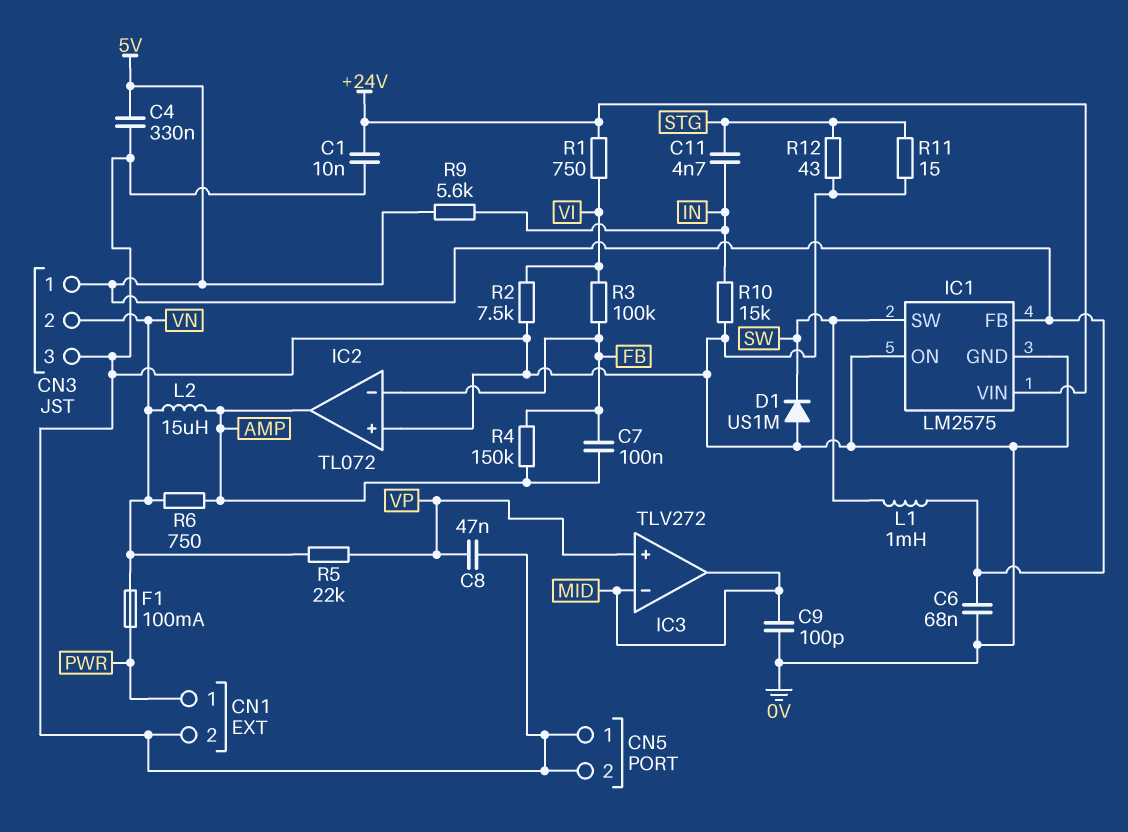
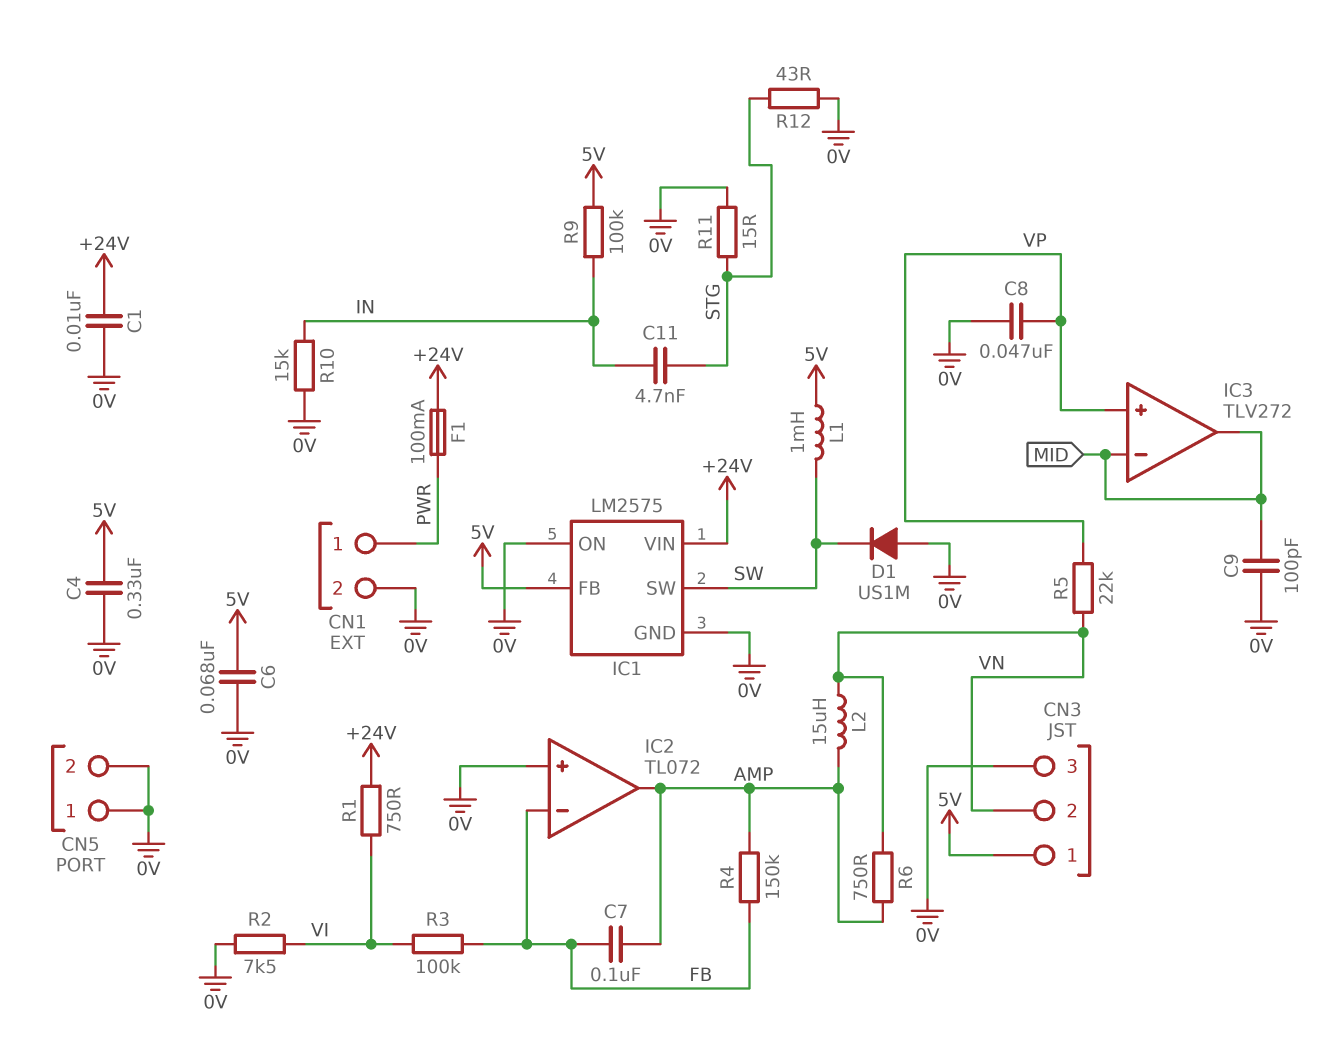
F1: 100mA (PWR, VN) -> 100mA (+24V, PWR)
R9: 5.6k (5V, IN) -> 100k (5V, IN)

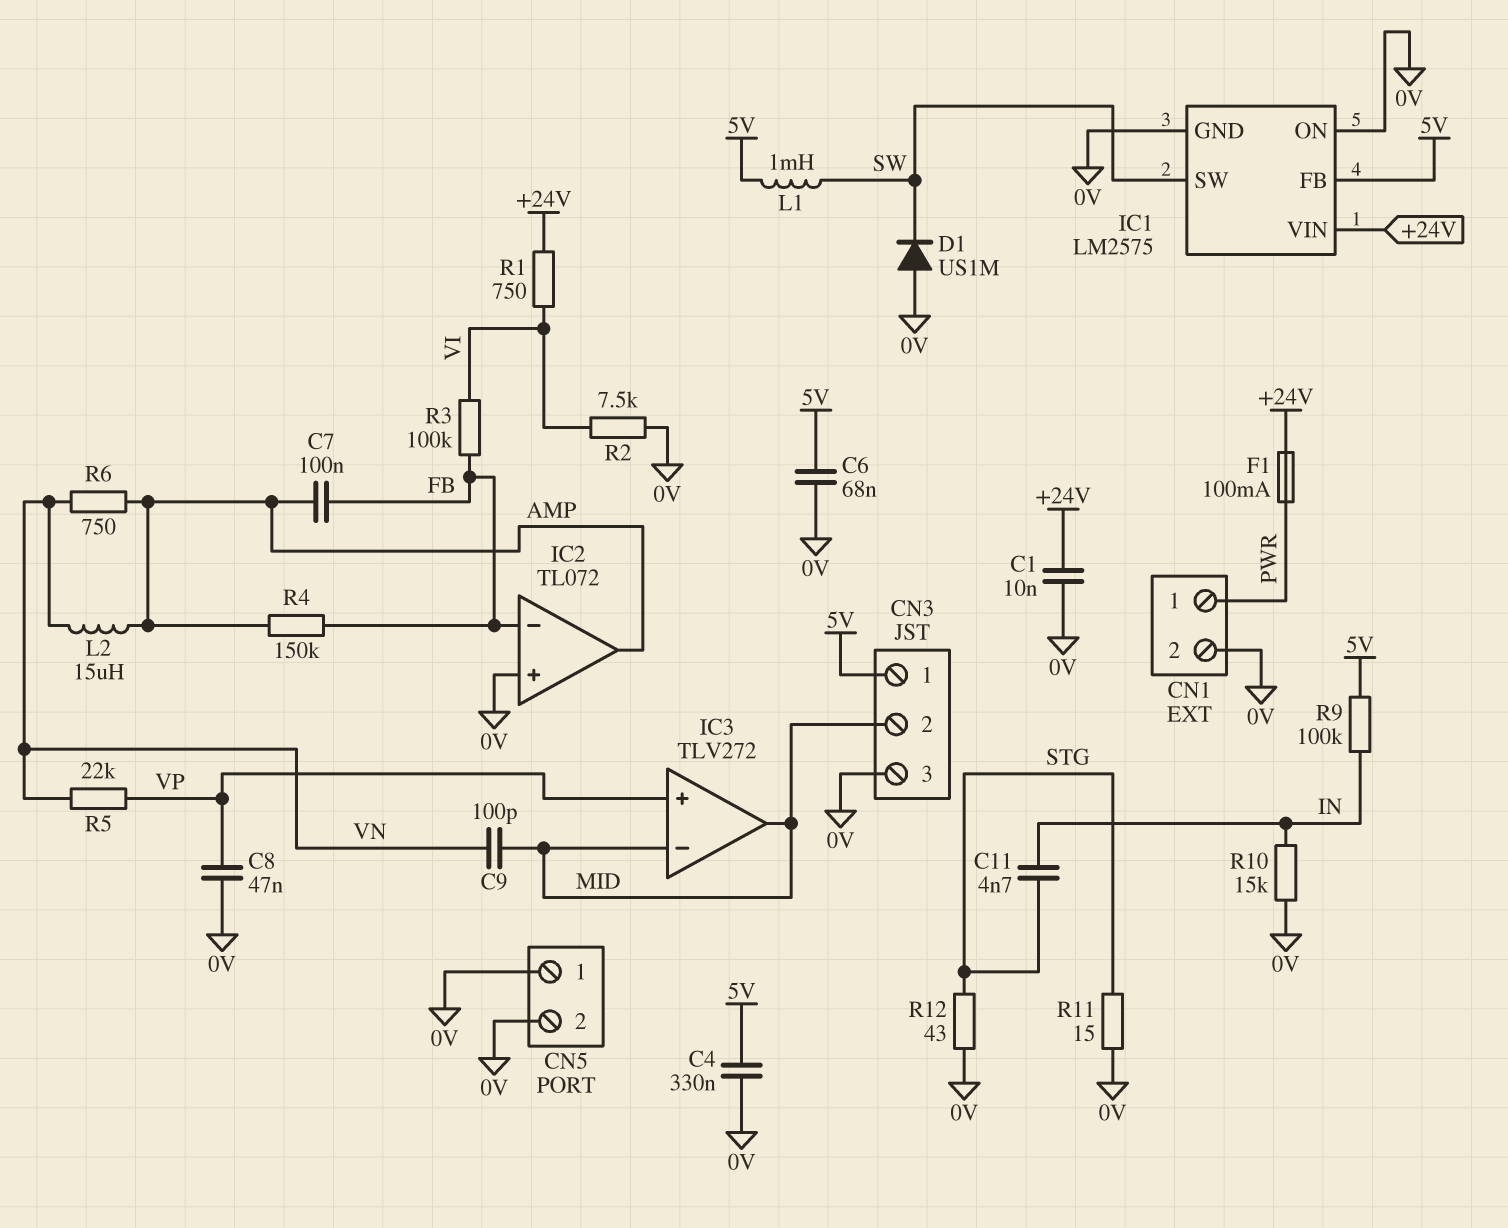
C9: 100pF (0V, MID) -> 100pF (MID, VN)
CN3 pin 2: VN -> MID

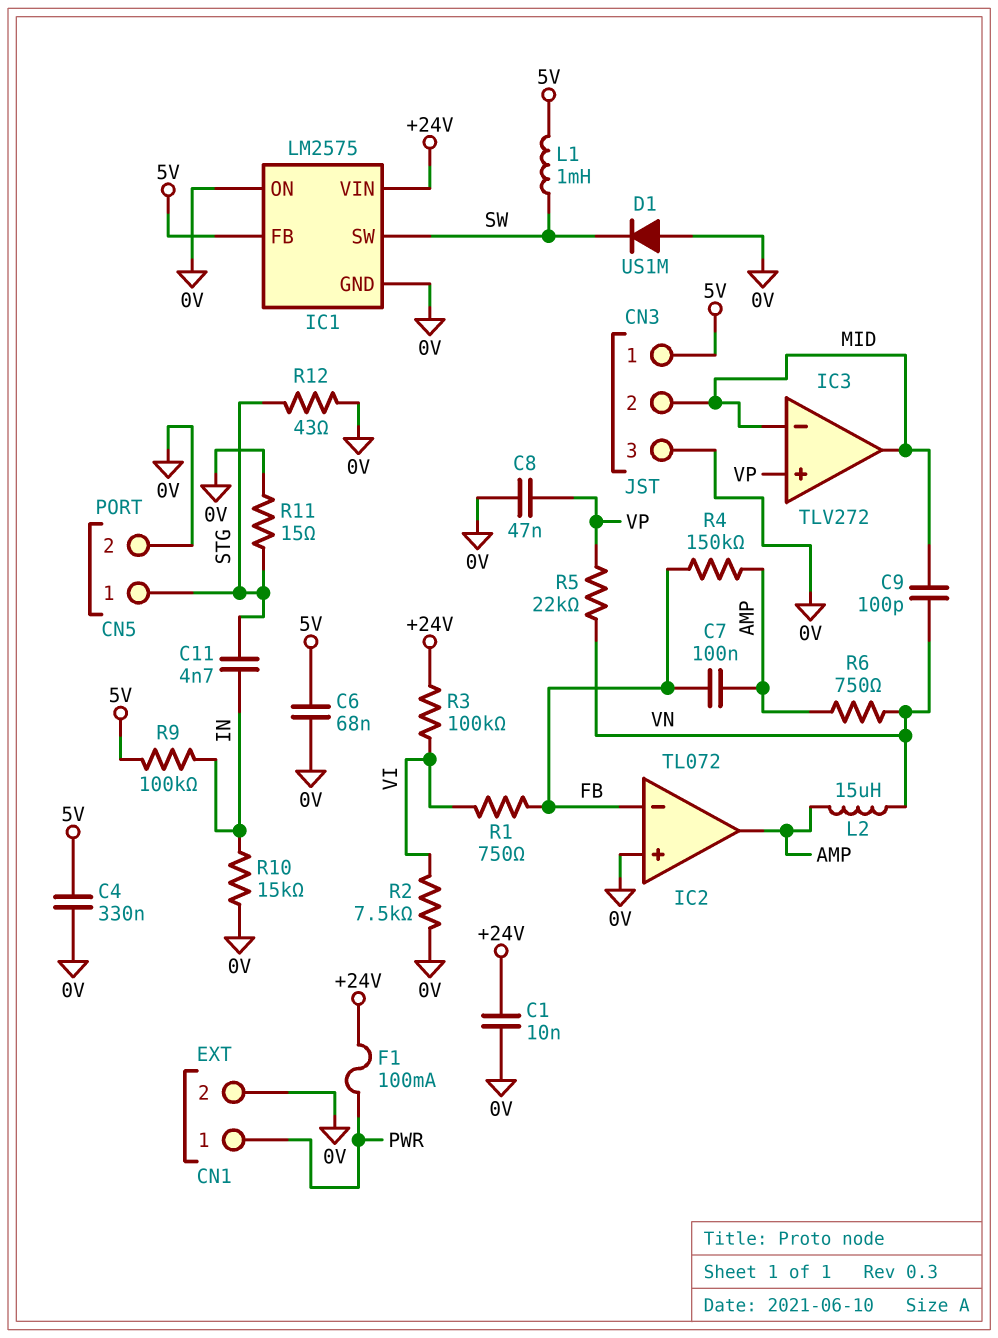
CN5 pin 1: 0V -> STG
R1: 750 (+24V, VI) -> 750 (FB, VI)
R3: 100k (FB, VI) -> 100k (+24V, VI)

